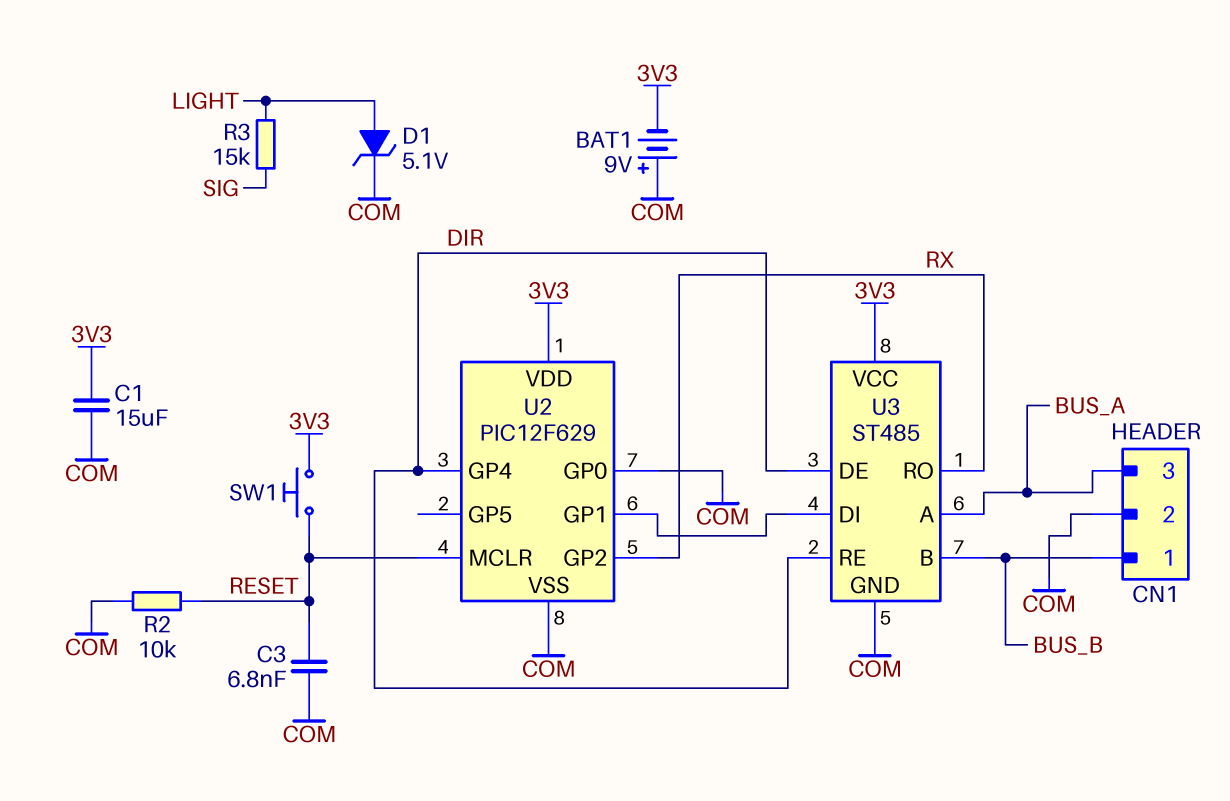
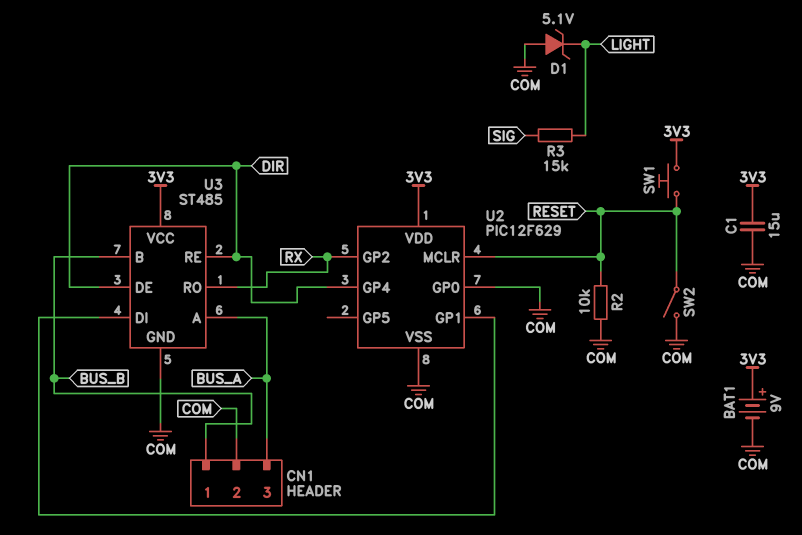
BAT1: 9V (plus COM, minus 3V3) -> 9V (plus 3V3, minus COM)
C3: 6.8nF (COM, RESET) -> none
D1: zener 5.1V (A LIGHT, K COM) -> zener 5.1V (A COM, K LIGHT)
SW2: none -> switch (COM, RESET)

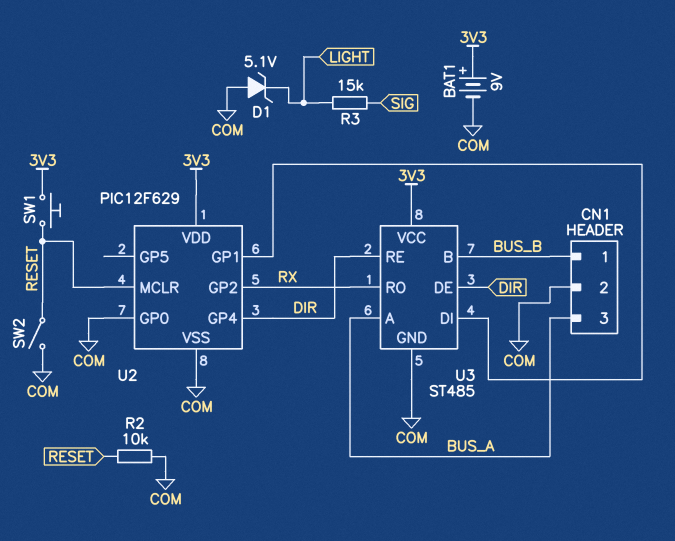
C1: 15uF (3V3, COM) -> none

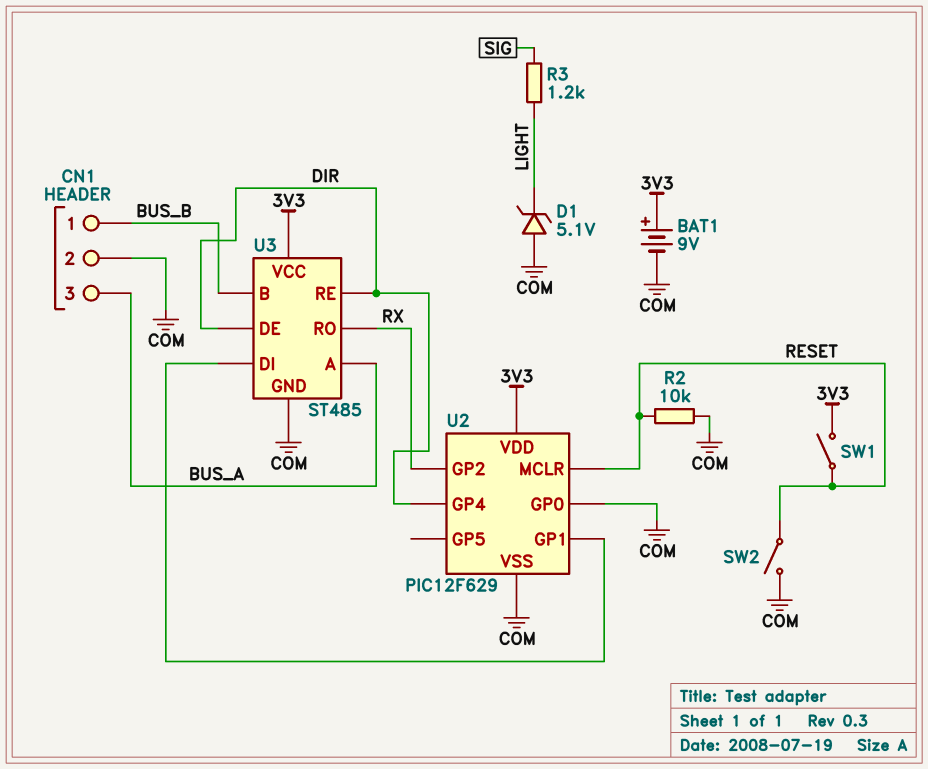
R3: 15k (LIGHT, SIG) -> 1.2k (LIGHT, SIG)
SW1: button (3V3, RESET) -> switch (3V3, RESET)

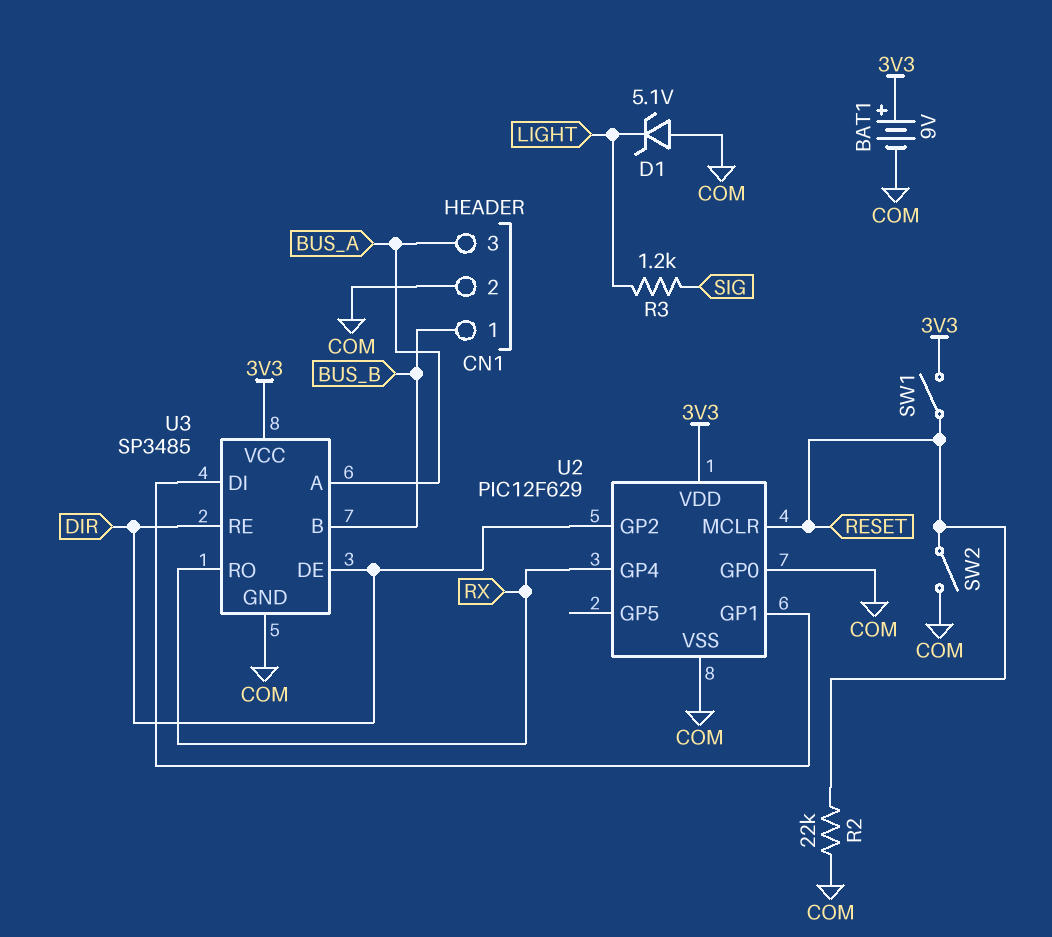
R2: 10k (COM, RESET) -> 22k (COM, RESET)
U2 pin GP2: RX -> DIR
U2 pin GP4: DIR -> RX
U3: ST485 -> SP3485

